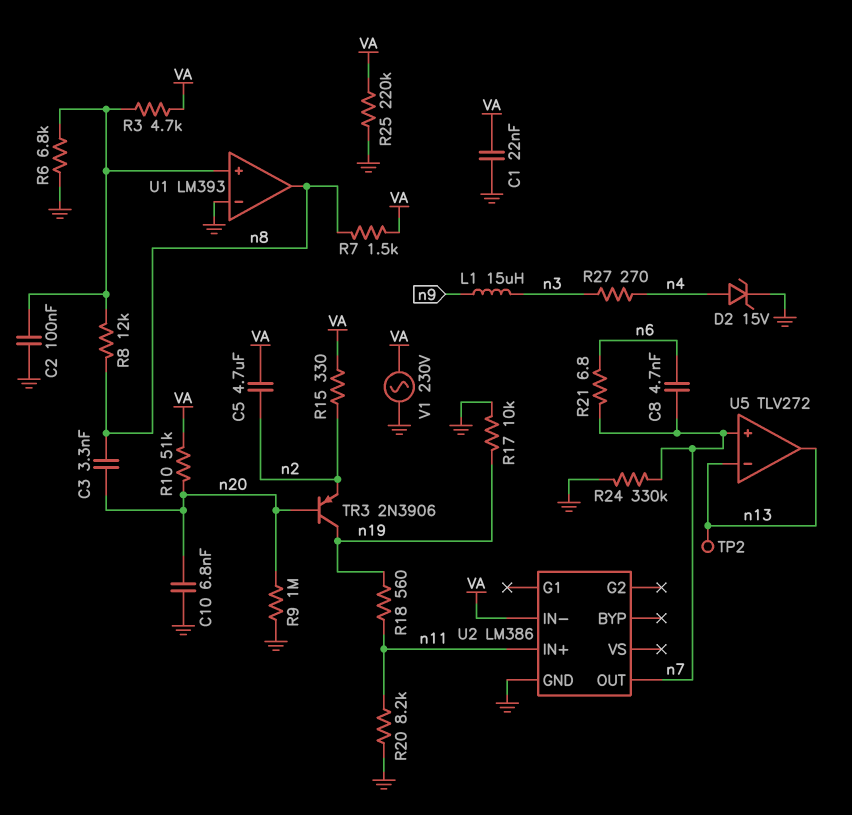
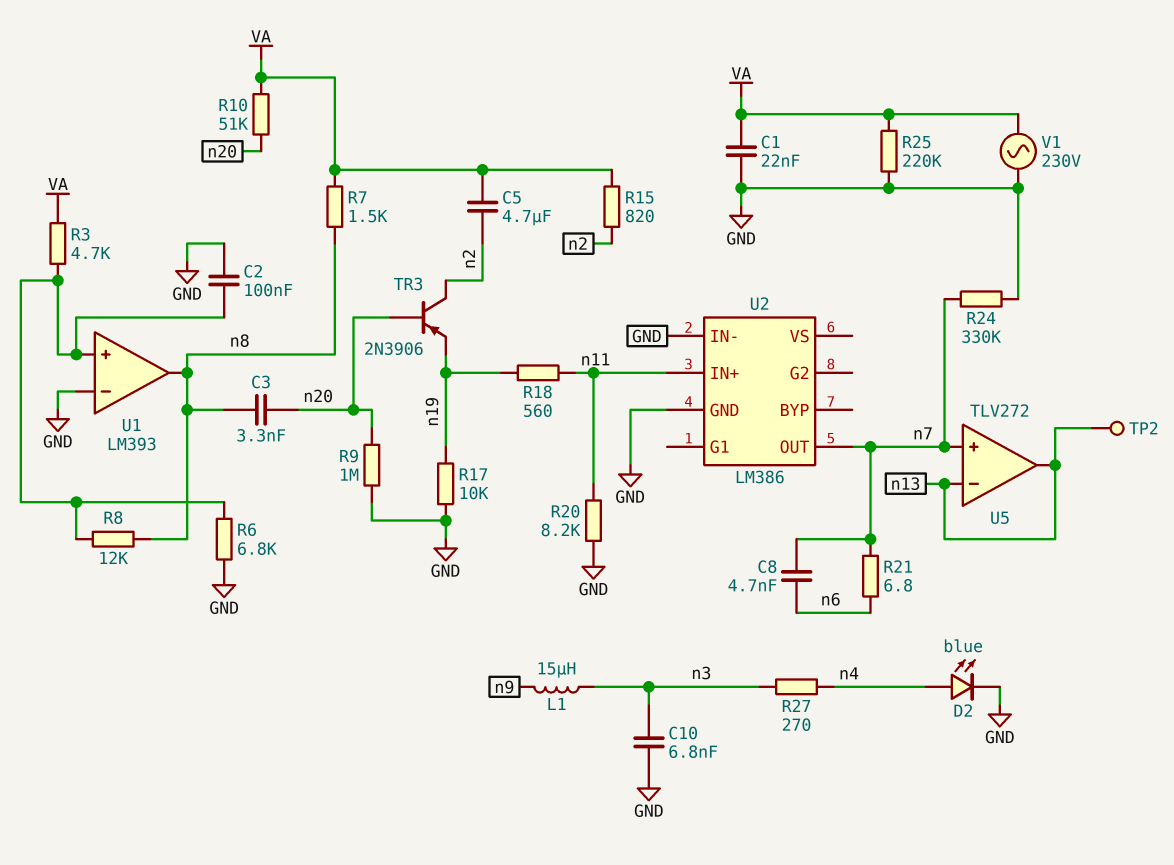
C10: 6.8nF (GND, n20) -> 6.8nF (GND, n3)
D2: zener 15V (A n4, K GND) -> LED blue (A n4, K GND)
R15: 330 (VA, n2) -> 820 (VA, n2)
TR3: PNP 2N3906 (B n20, C n19, E n2) -> PNP 2N3906 (B n20, C n2, E n19)
U2 pin IN-: VA -> GND

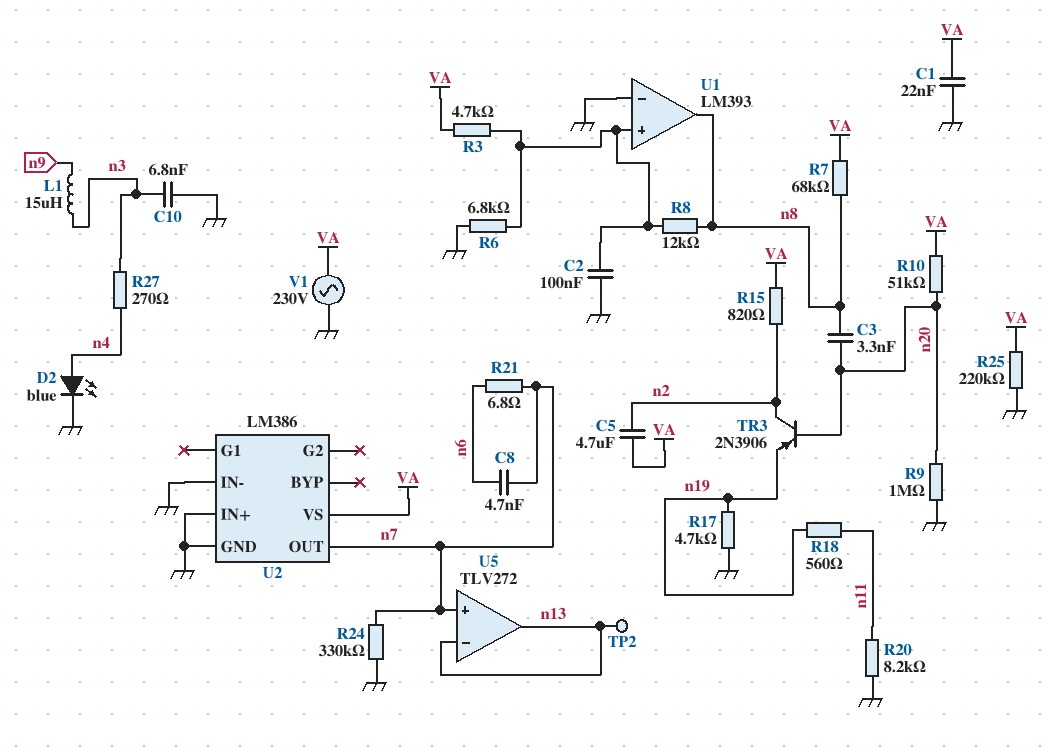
R7: 1.5k (VA, n8) -> 68k (VA, n8)
R17: 10k (GND, n19) -> 4.7k (GND, n19)
U2 pin IN+: n11 -> GND
U2 pin VS: none -> VA

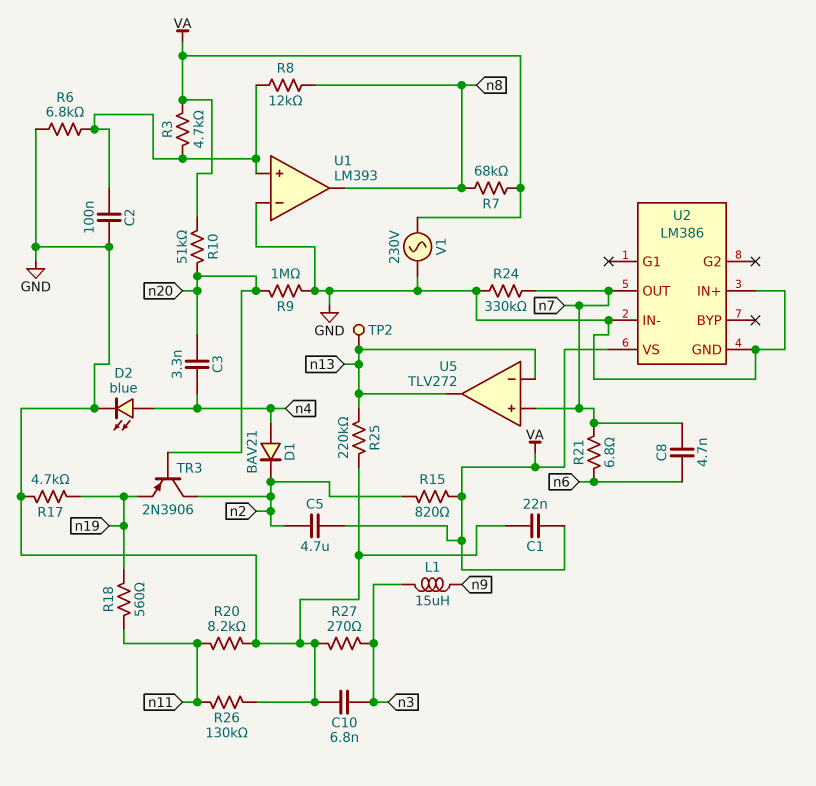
C3: 3.3nF (n8, n20) -> 3.3nF (n4, n20)
D1: none -> diode BAV21 (A n4, K n2)
R25: 220k (GND, VA) -> 220k (GND, n13)
R26: none -> 130k (GND, n11)
R27: 270 (n3, n4) -> 270 (GND, n3)

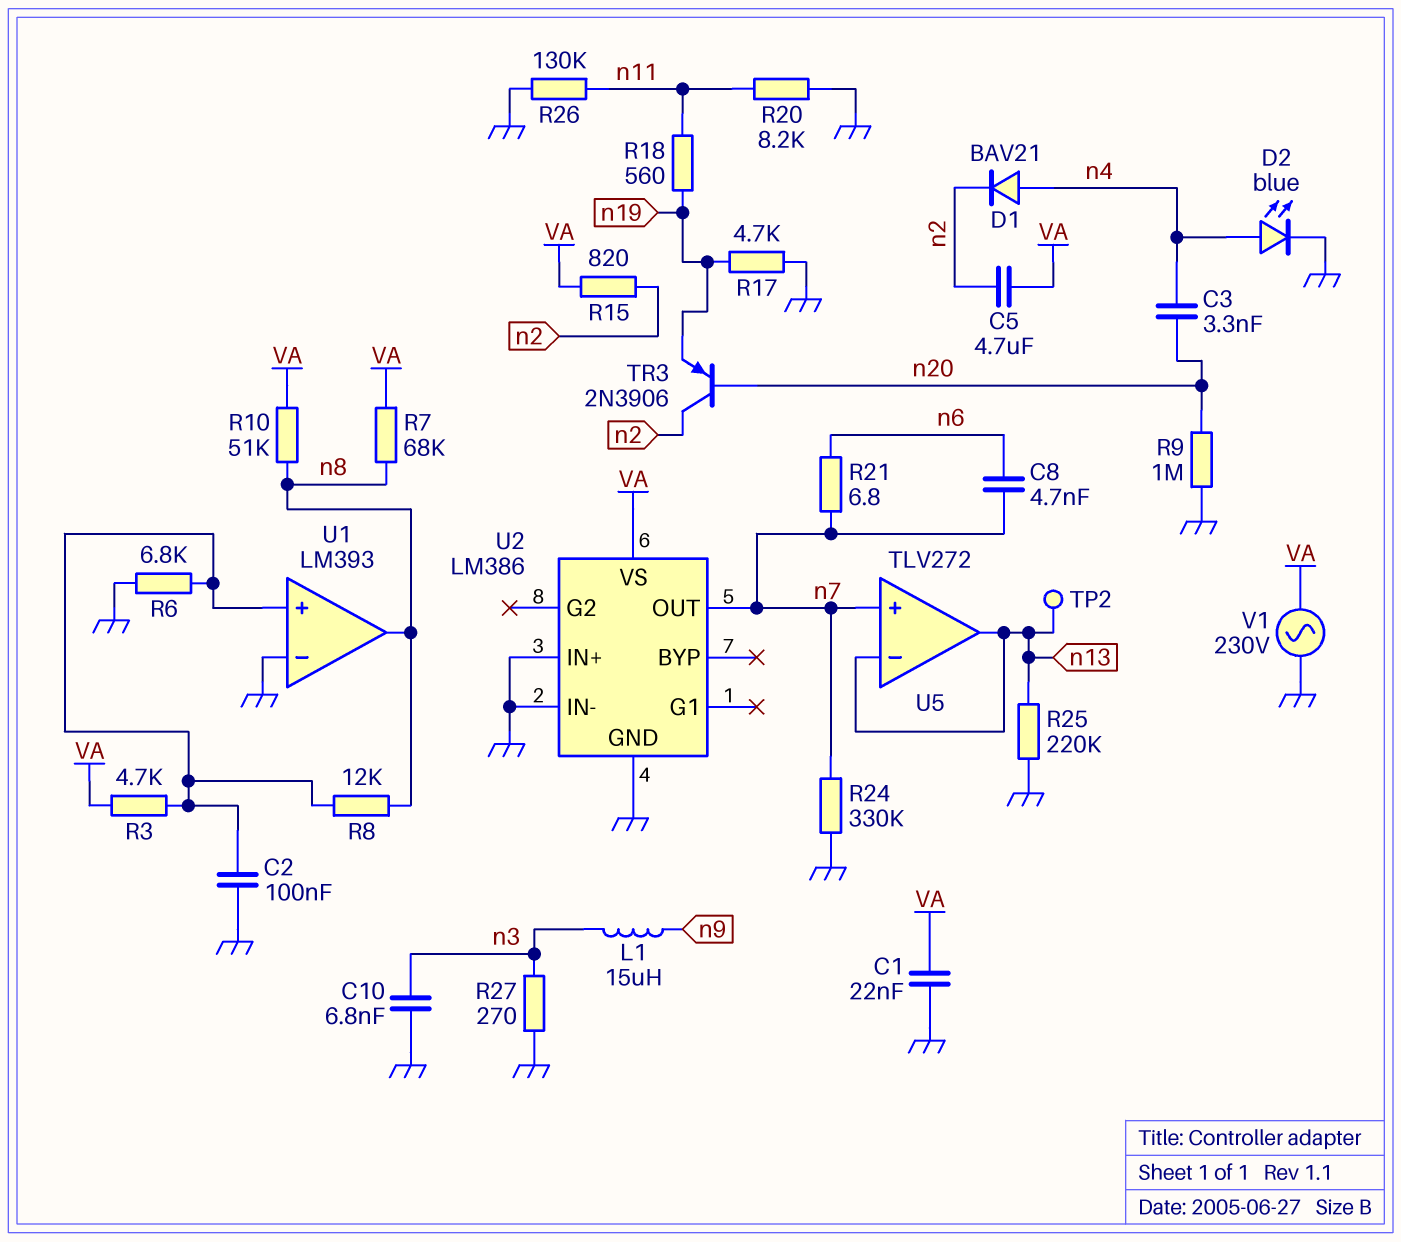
R10: 51k (VA, n20) -> 51k (VA, n8)

